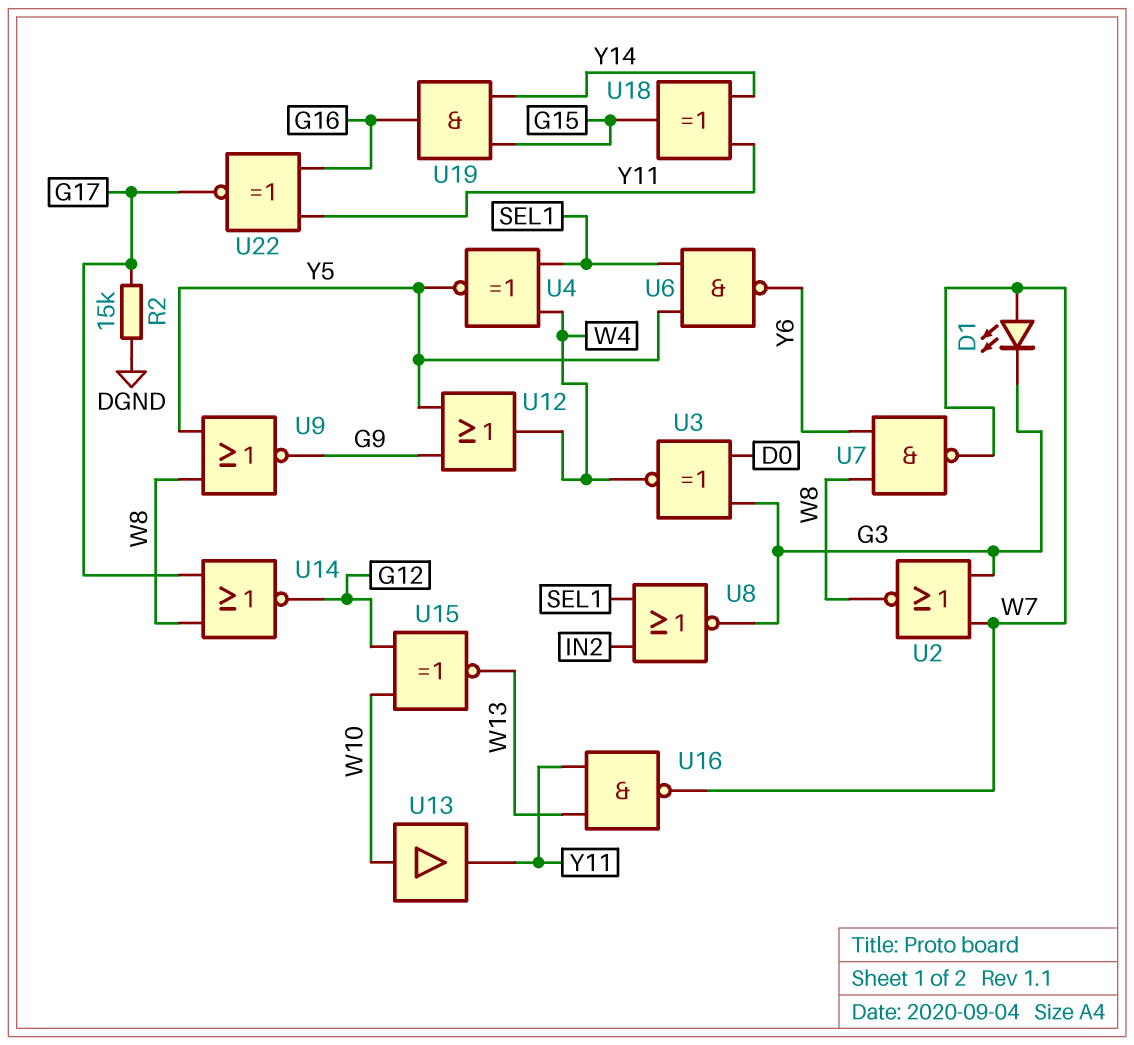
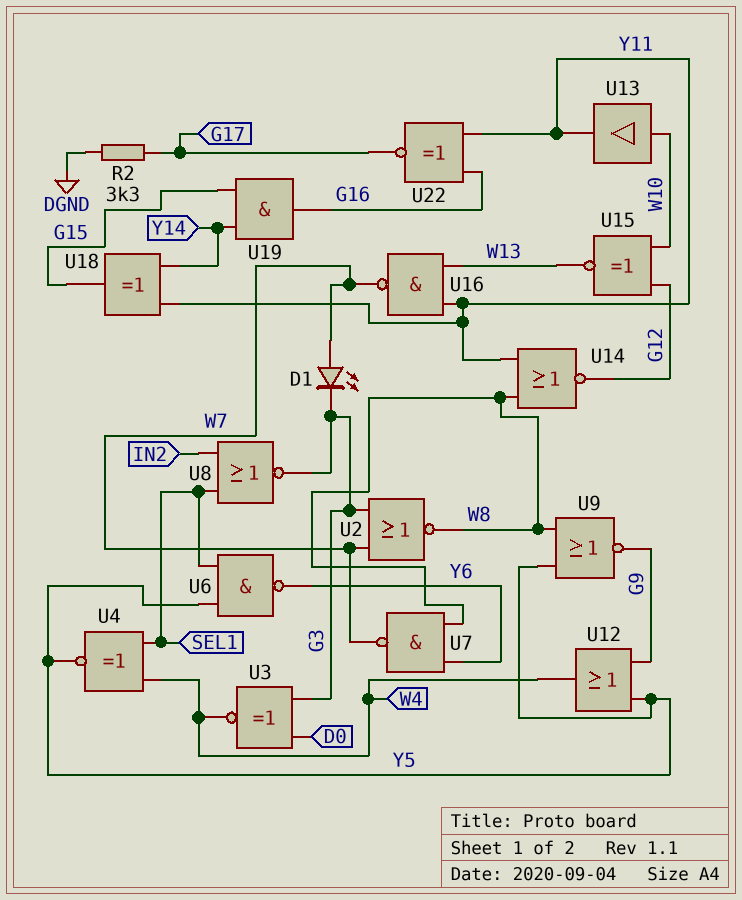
R2: 15k (DGND, G17) -> 3.3k (DGND, G17)
U14: NOR (in G17, in W8, out G12) -> NOR (in W8, in Y11, out G12)

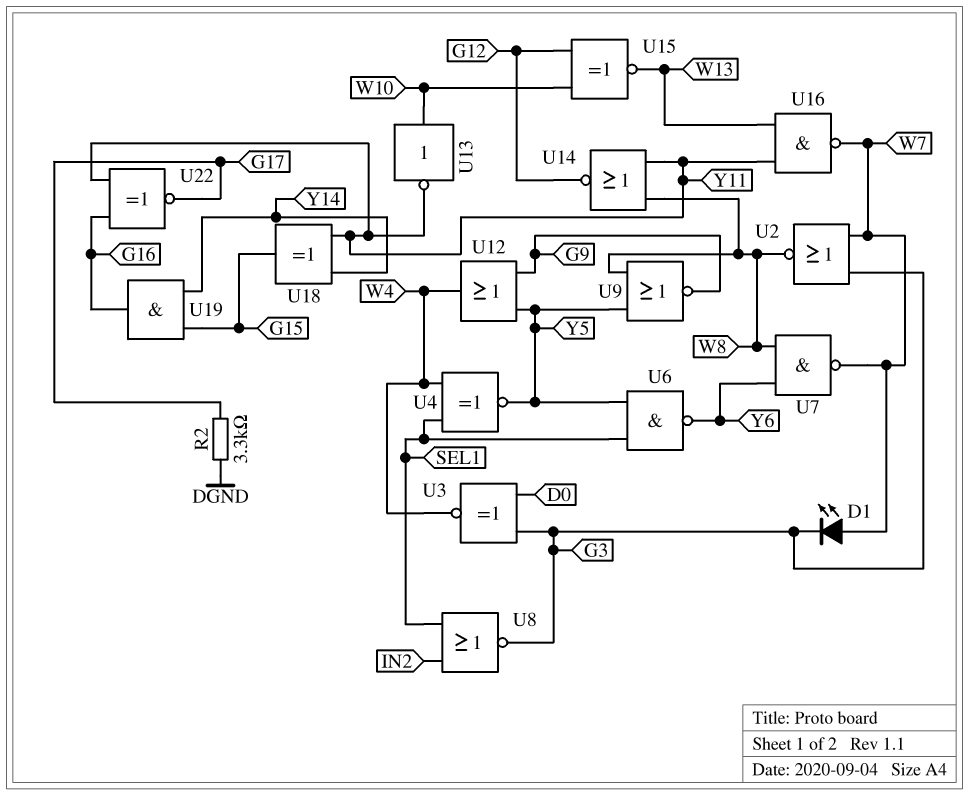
U13: buffer (in W10, out Y11) -> NOT (in W10, out Y11)

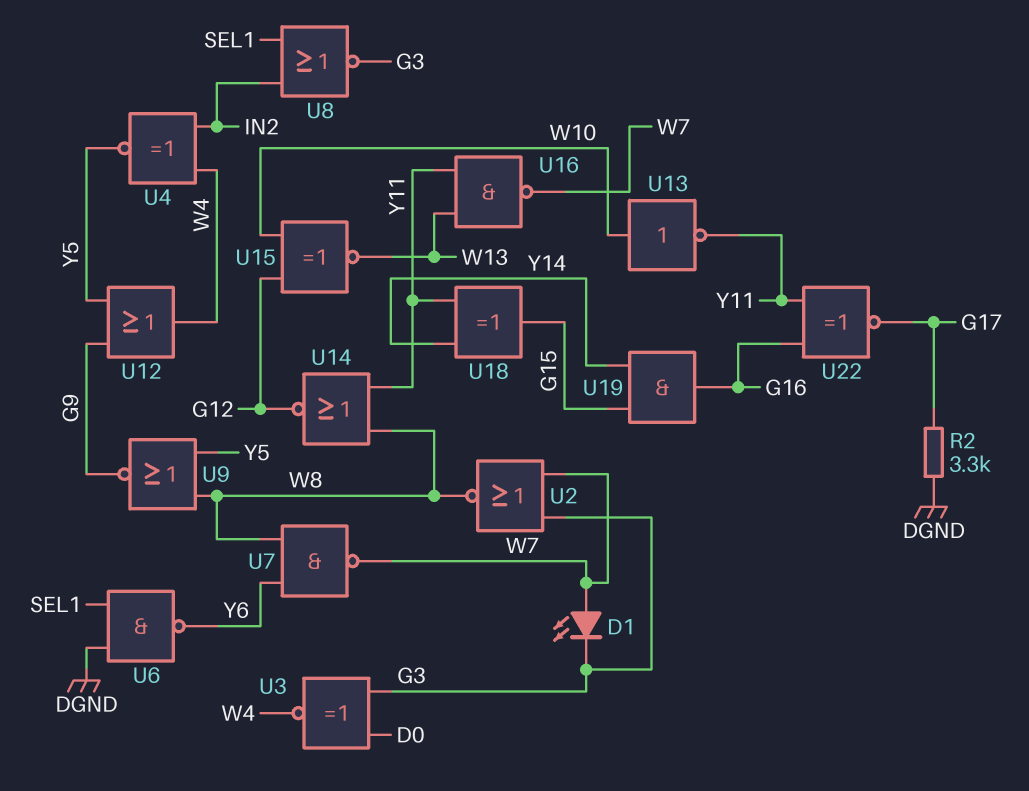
U4: XNOR (in SEL1, in W4, out Y5) -> XNOR (in IN2, in W4, out Y5)
U6: NAND (in SEL1, in Y5, out Y6) -> NAND (in DGND, in SEL1, out Y6)

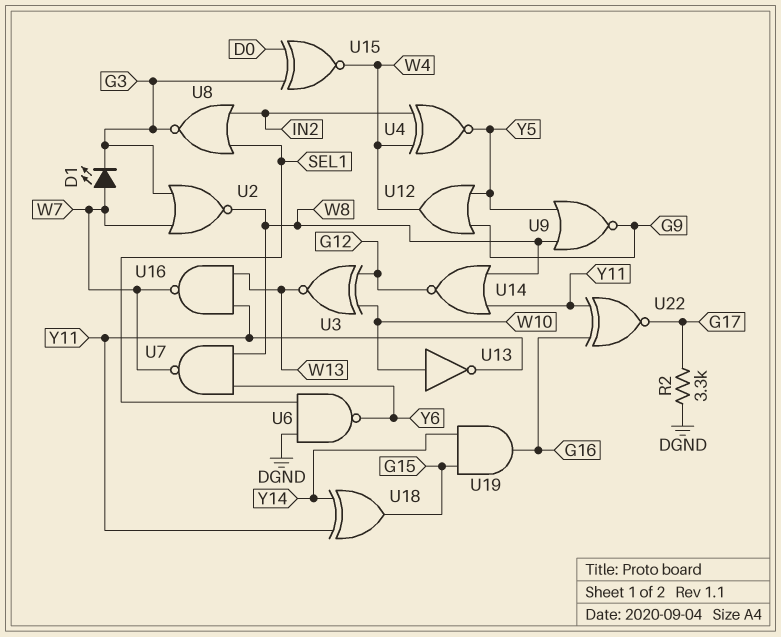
U3: XNOR (in D0, in G3, out W4) -> XNOR (in G12, in W10, out W13)
U15: XNOR (in G12, in W10, out W13) -> XNOR (in D0, in G3, out W4)

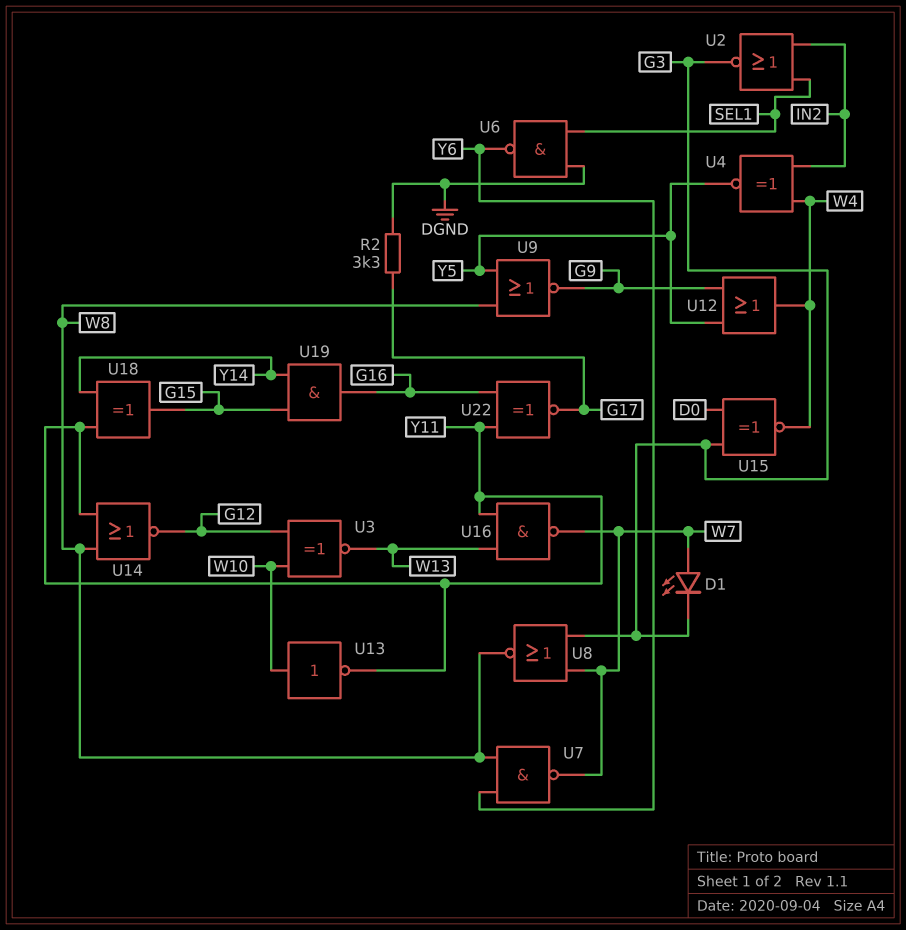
U2: NOR (in G3, in W7, out W8) -> NOR (in IN2, in SEL1, out G3)
U8: NOR (in IN2, in SEL1, out G3) -> NOR (in G3, in W7, out W8)

